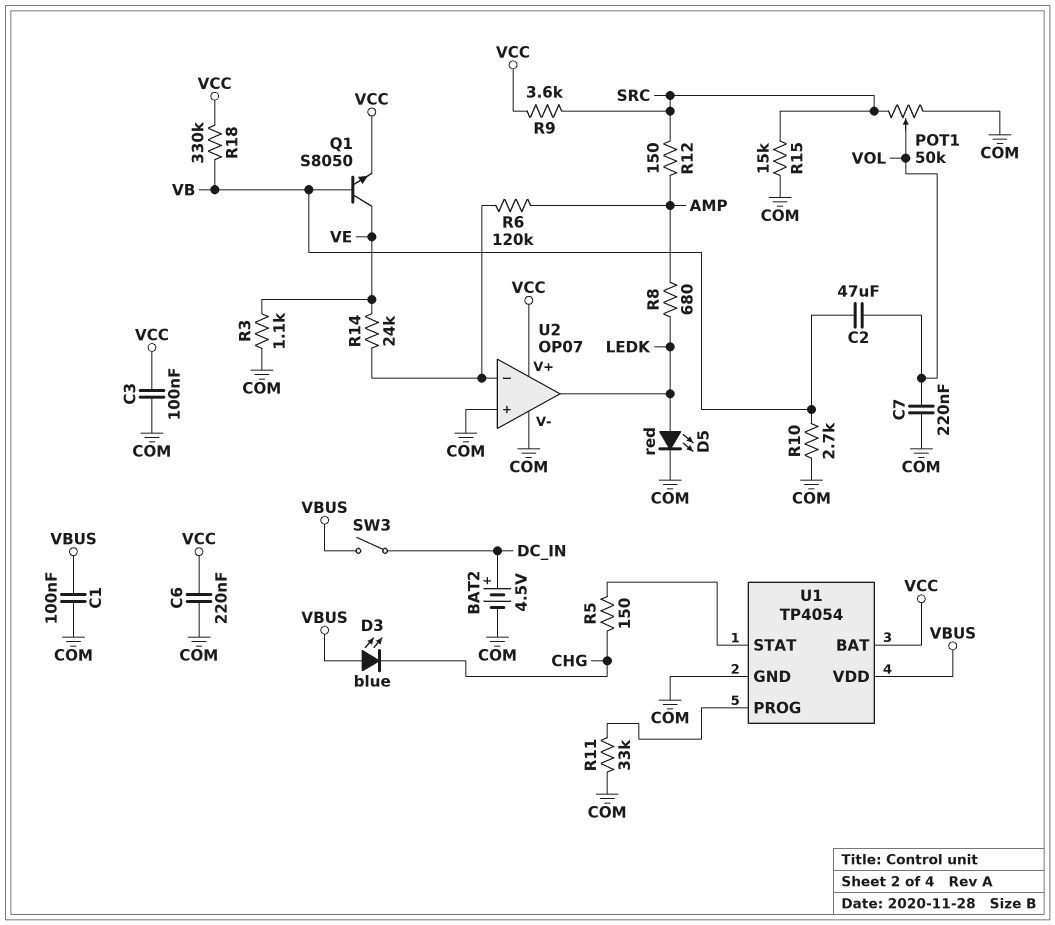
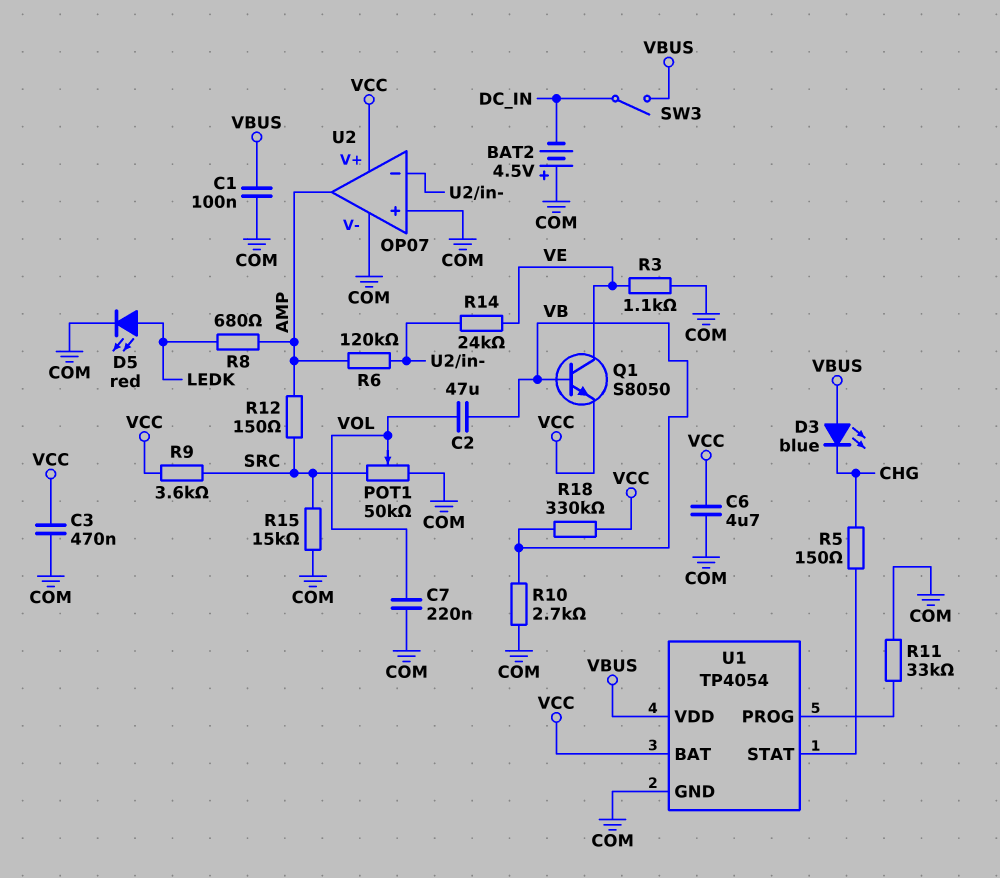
BAT2: 4.5V (plus DC_IN, minus COM) -> 4.5V (plus COM, minus DC_IN)
C3: 100nF (COM, VCC) -> 470nF (COM, VCC)
C6: 220nF (COM, VCC) -> 4.7uF (COM, VCC)
U2 pin out: LEDK -> AMP

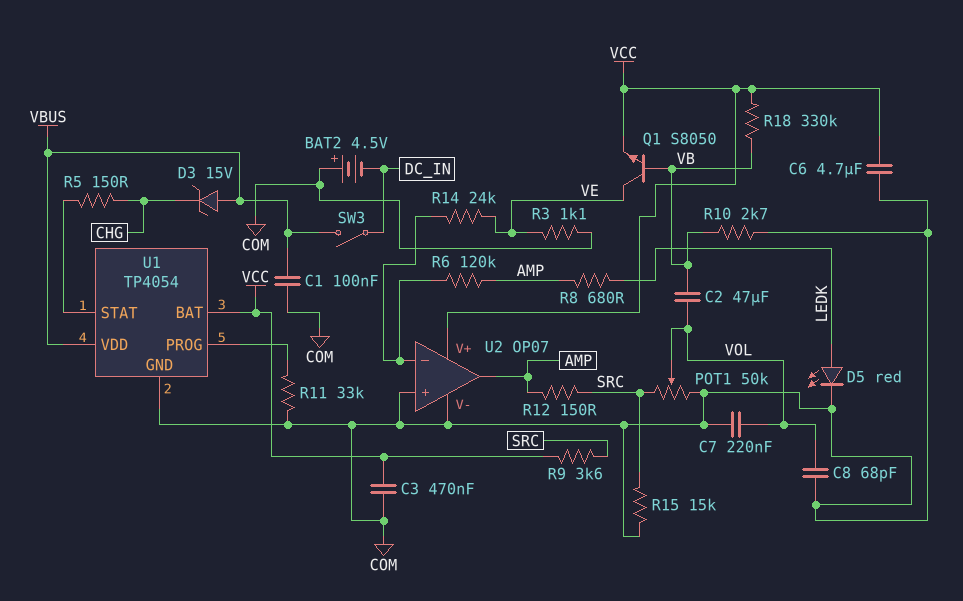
C8: none -> 68pF (COM, VOL)
D3: LED blue (A VBUS, K CHG) -> zener 15V (A VBUS, K CHG)

